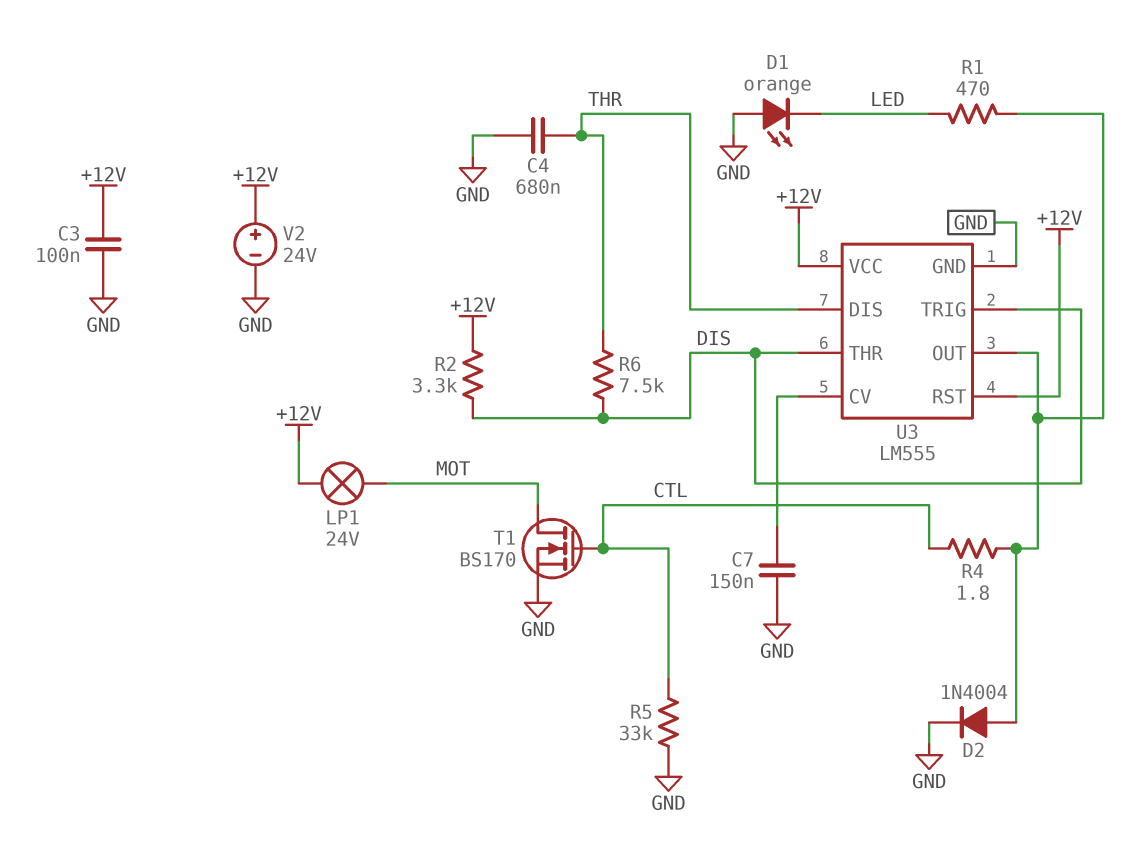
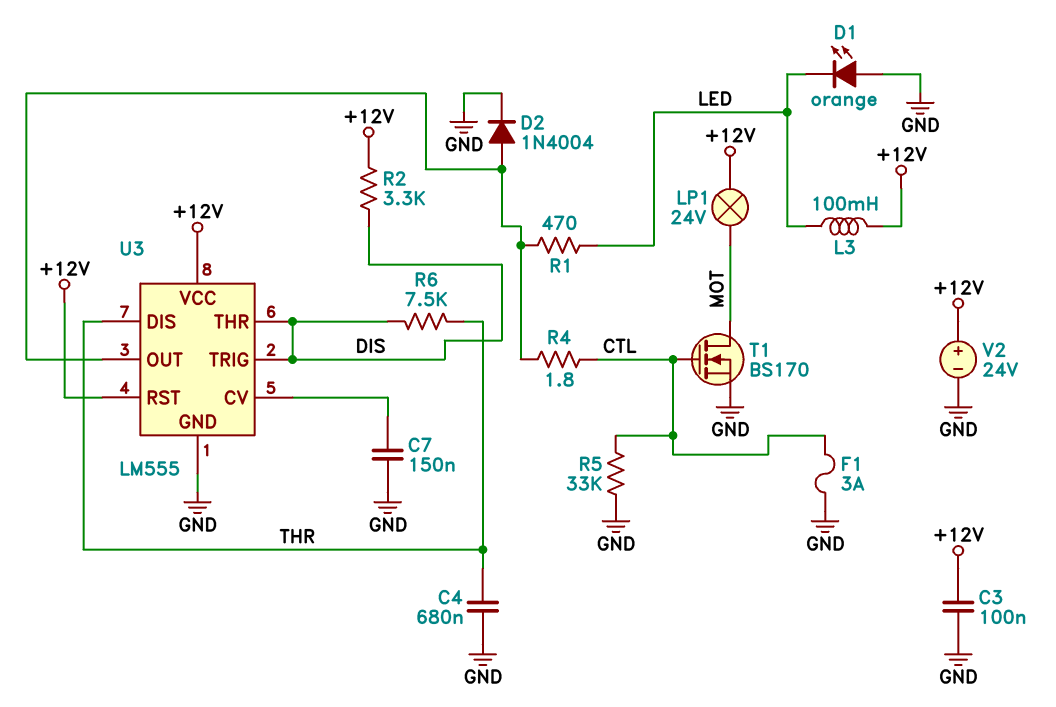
F1: none -> 3A (CTL, GND)
L3: none -> 100mH (+12V, LED)

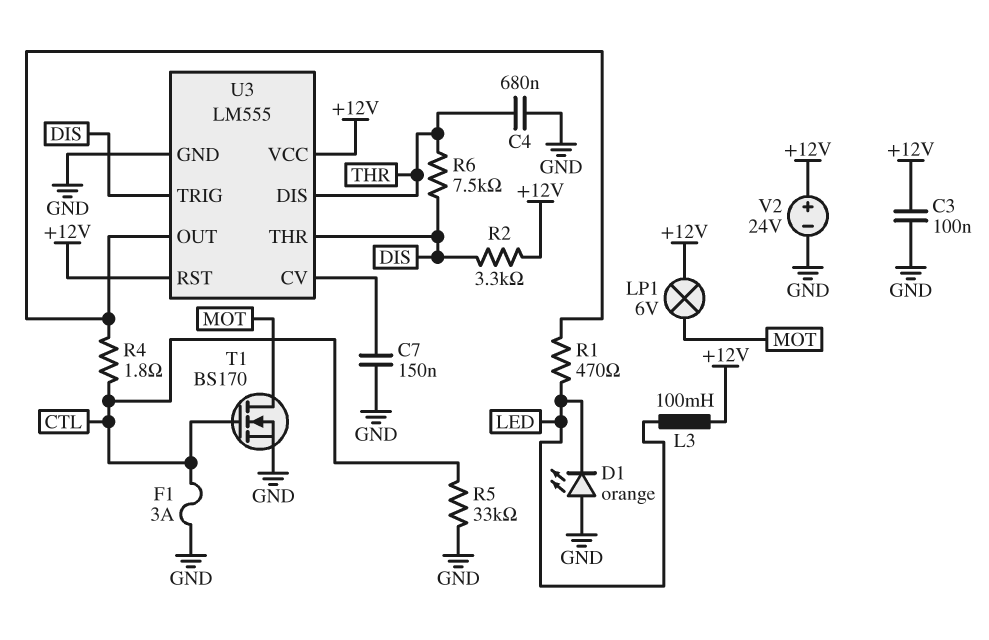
D2: diode 1N4004 (A U3/OUT, K GND) -> none
LP1: lamp 24V (+12V, MOT) -> lamp 6V (+12V, MOT)

